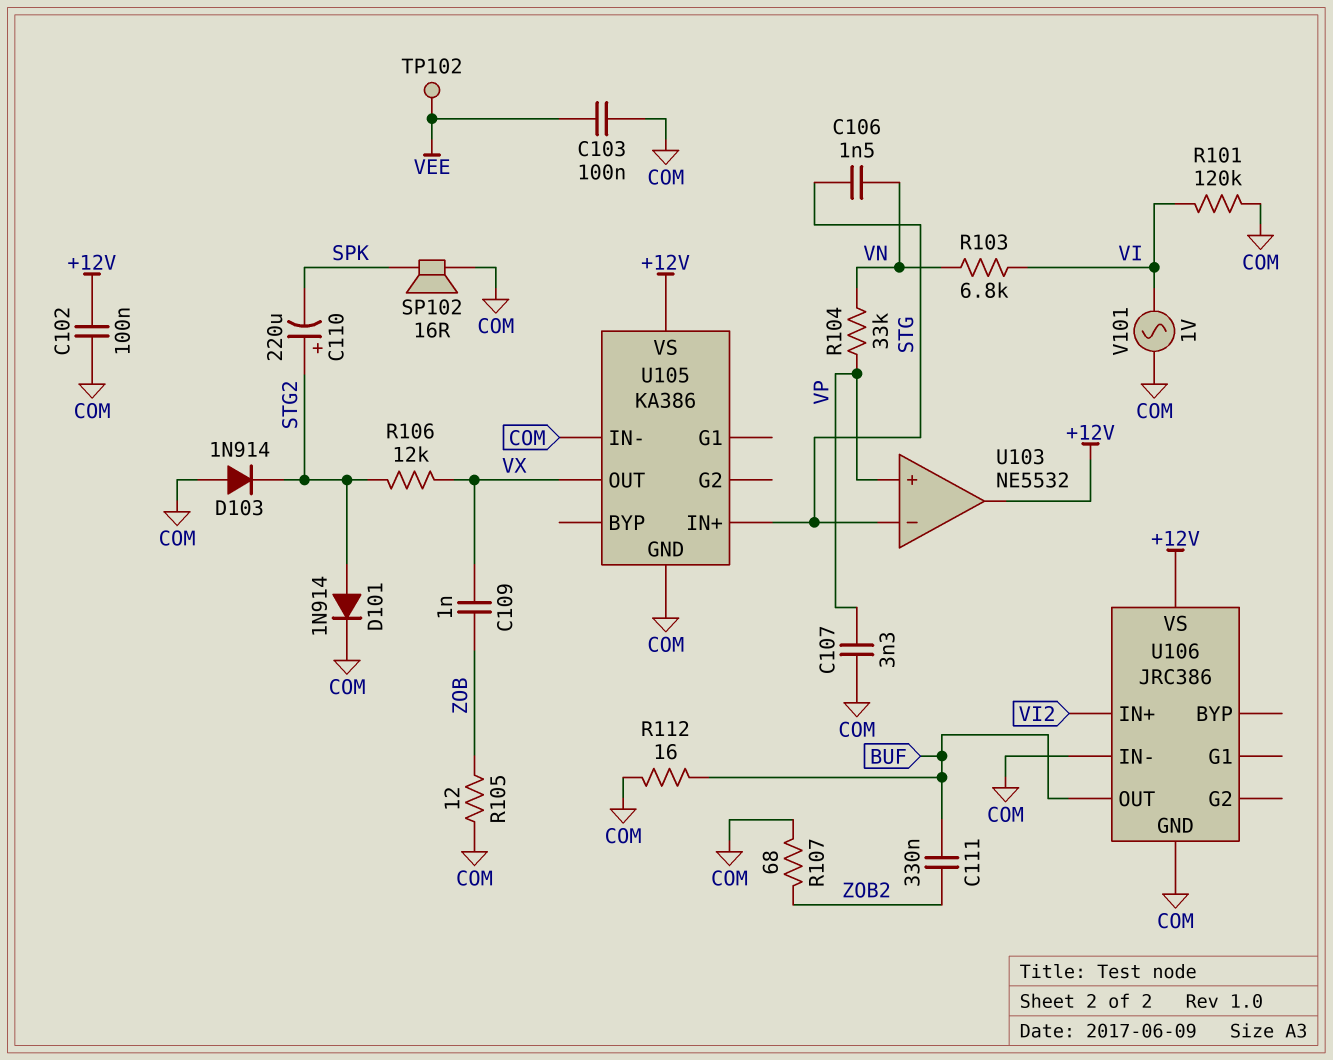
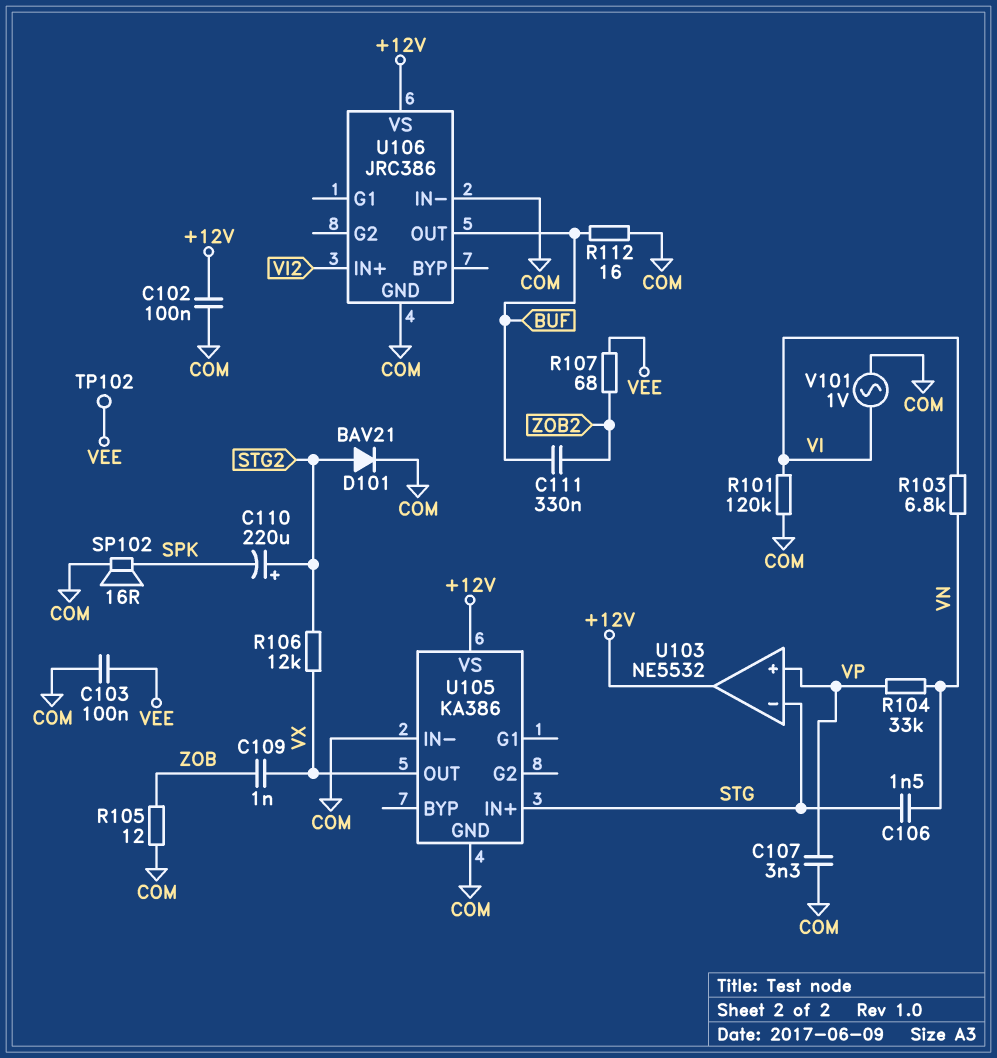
D101: diode 1N914 (A STG2, K COM) -> diode BAV21 (A STG2, K COM)
D103: diode 1N914 (A COM, K STG2) -> none
R107: 68 (COM, ZOB2) -> 68 (VEE, ZOB2)

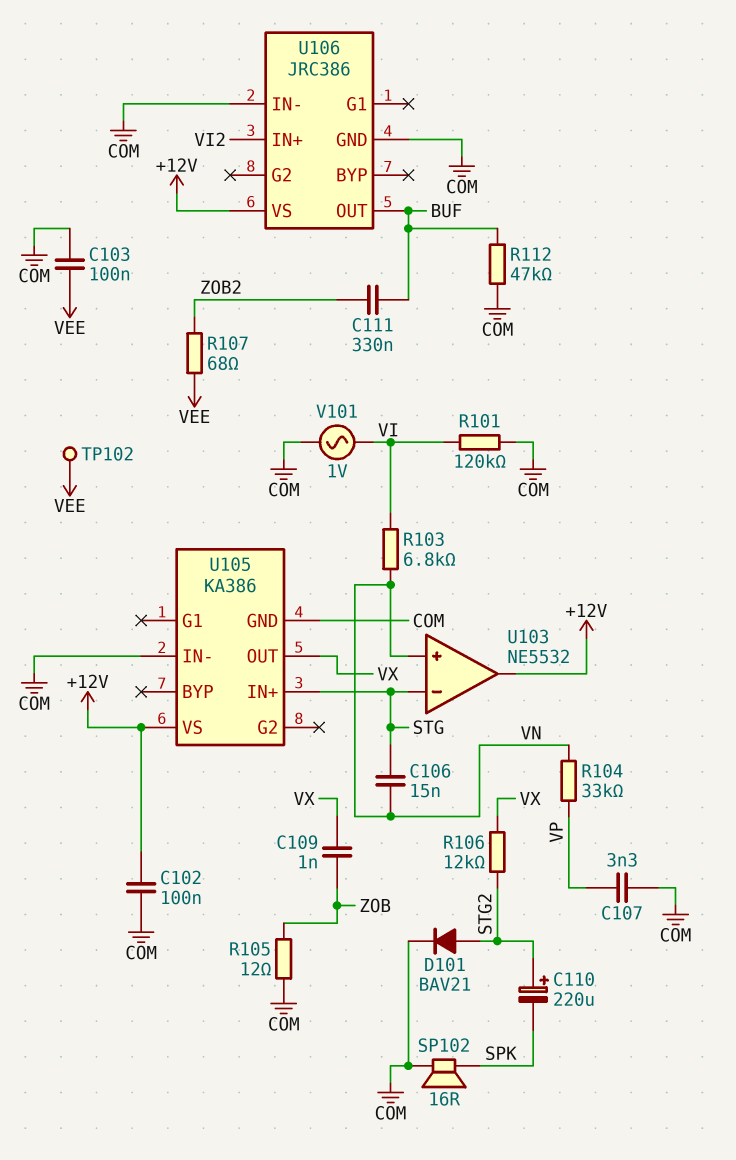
C106: 1.5nF (STG, VN) -> 15nF (STG, VN)
R112: 16 (BUF, COM) -> 47k (BUF, COM)
U103 pin in+: VP -> VN

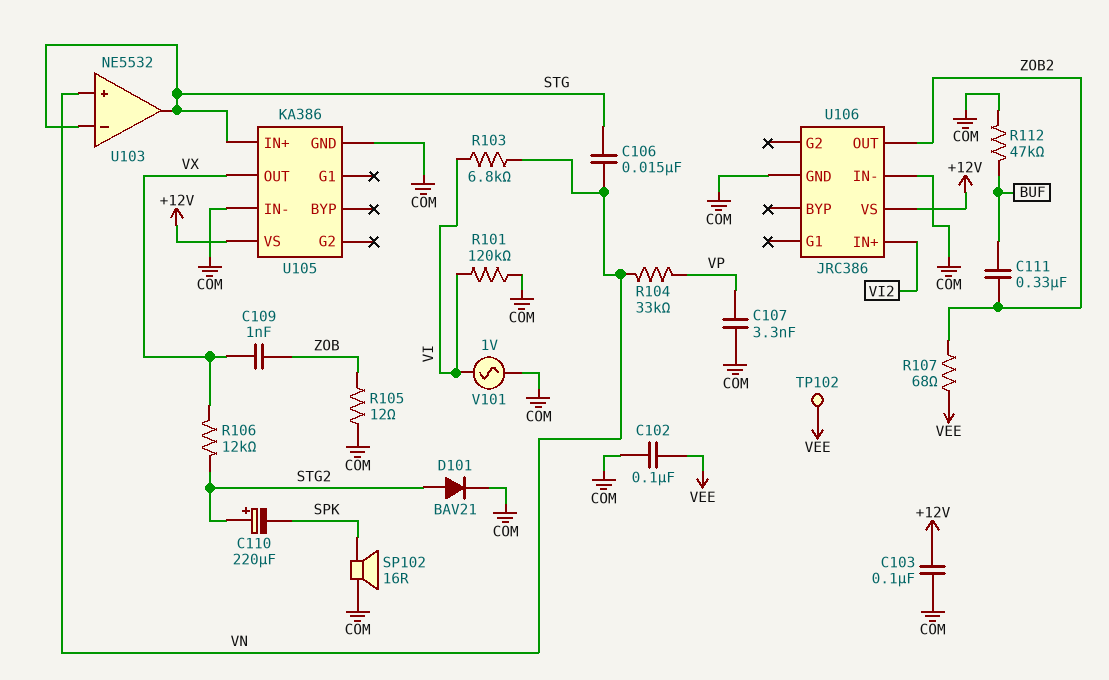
C102: 100nF (+12V, COM) -> 100nF (COM, VEE)
C103: 100nF (COM, VEE) -> 100nF (+12V, COM)
U103 pin out: +12V -> STG
U106 pin OUT: BUF -> ZOB2

